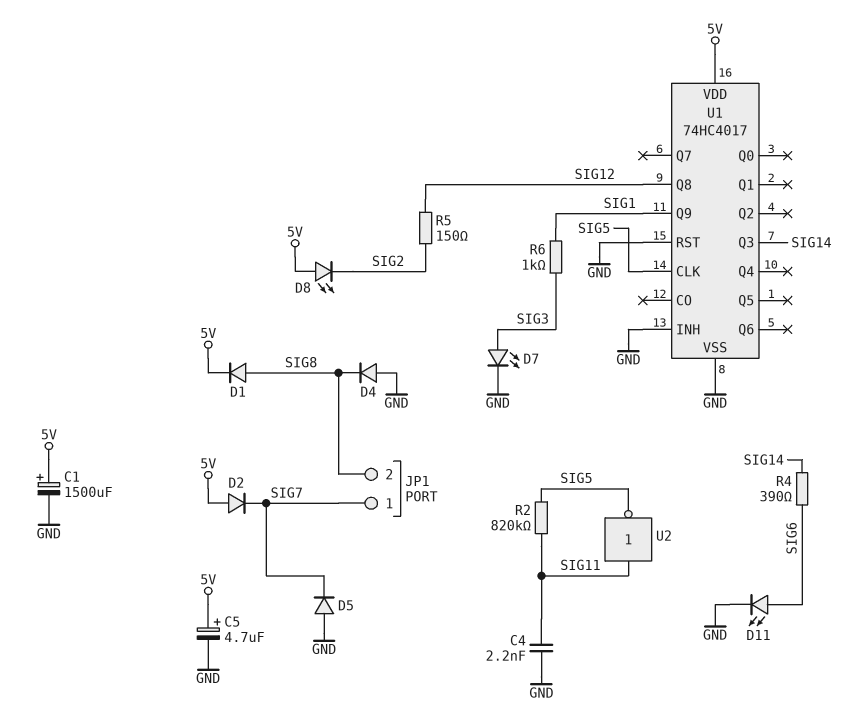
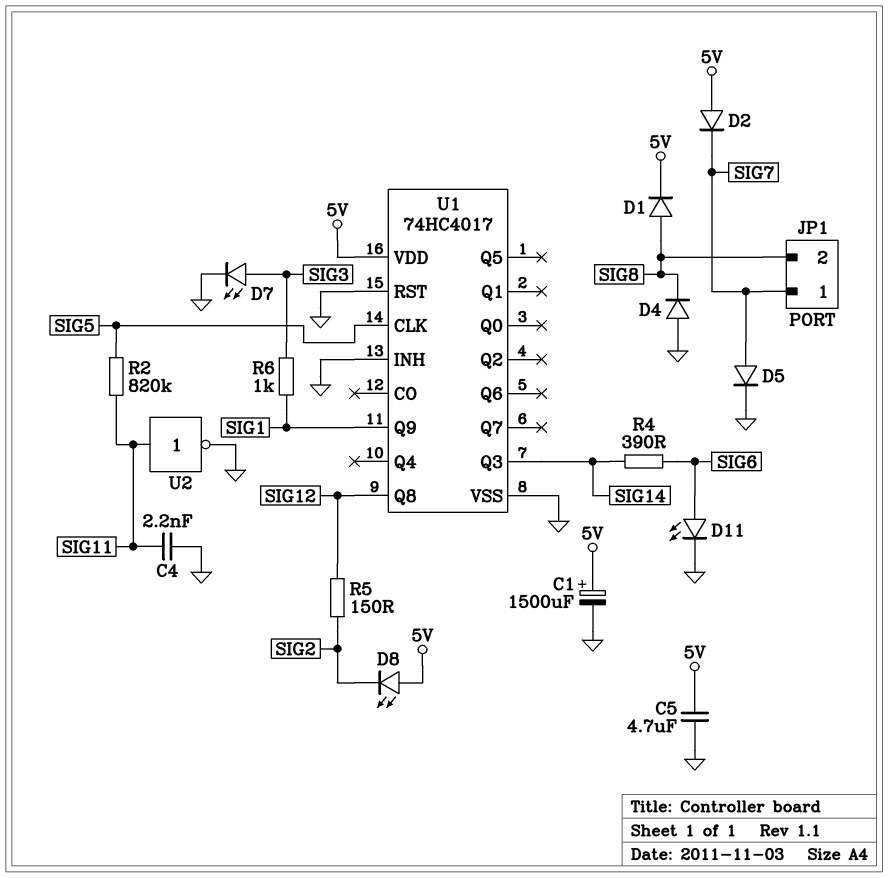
C5: 4.7uF (plus 5V, minus GND) -> 4.7uF (5V, GND)
D5: diode (A GND, K SIG7) -> diode (A SIG7, K GND)
U2: NOT (in SIG11, out SIG5) -> NOT (in SIG11, out GND)

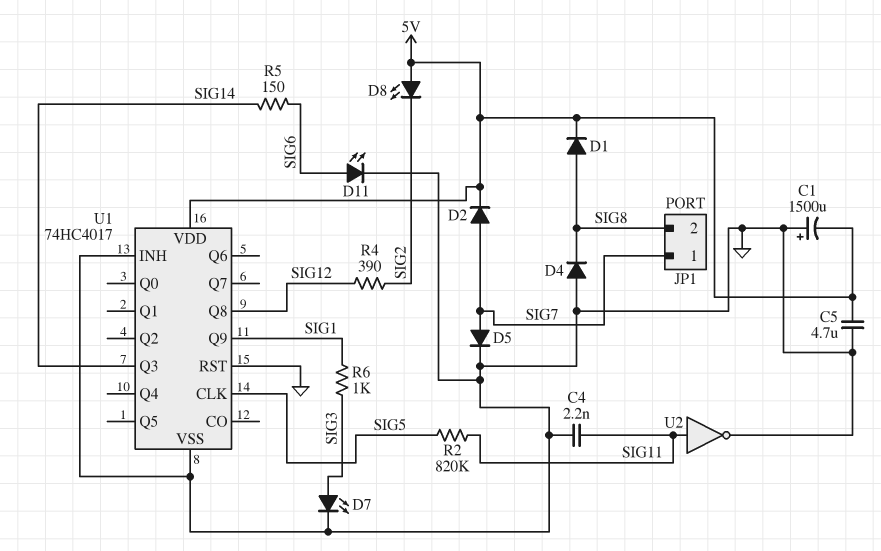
C1: 1500uF (plus 5V, minus GND) -> 1500uF (plus GND, minus 5V)
D2: diode (A 5V, K SIG7) -> diode (A SIG7, K 5V)
R4: 390 (SIG6, SIG14) -> 390 (SIG2, SIG12)
R5: 150 (SIG2, SIG12) -> 150 (SIG6, SIG14)

